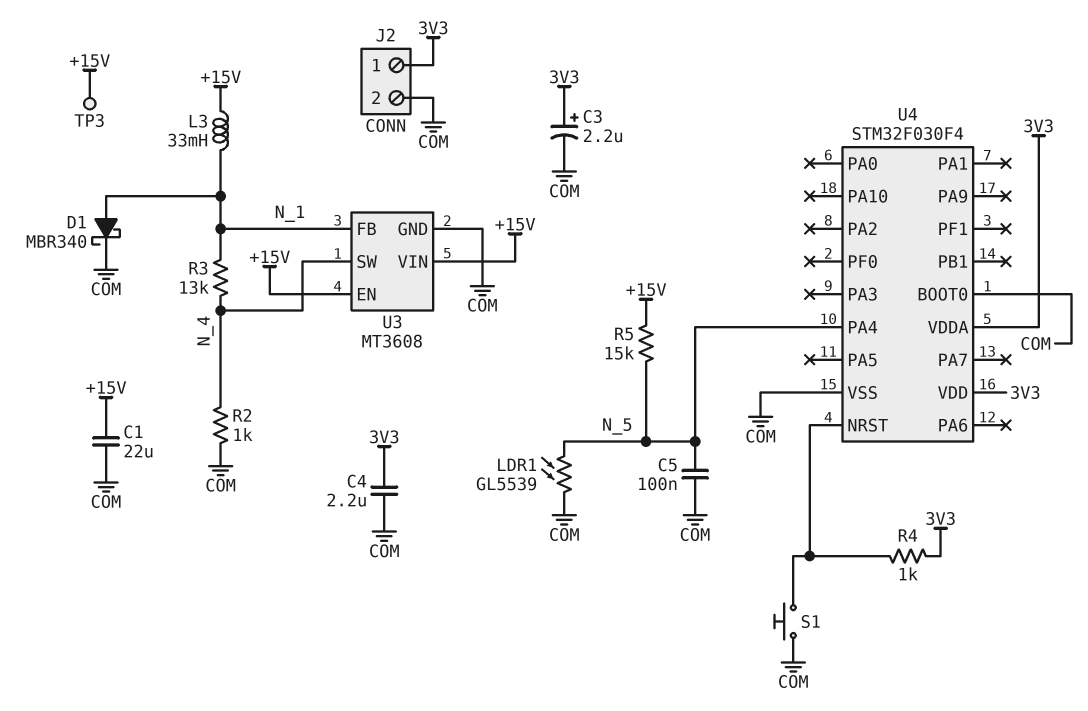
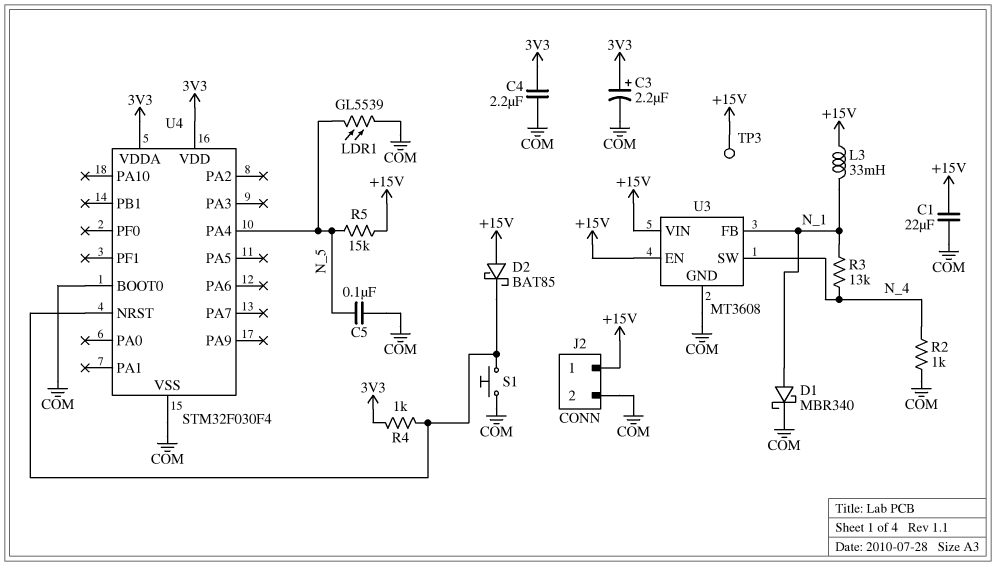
D2: none -> schottky BAT85 (A +15V, K U4/NRST)
J2 pin 1: 3V3 -> +15V

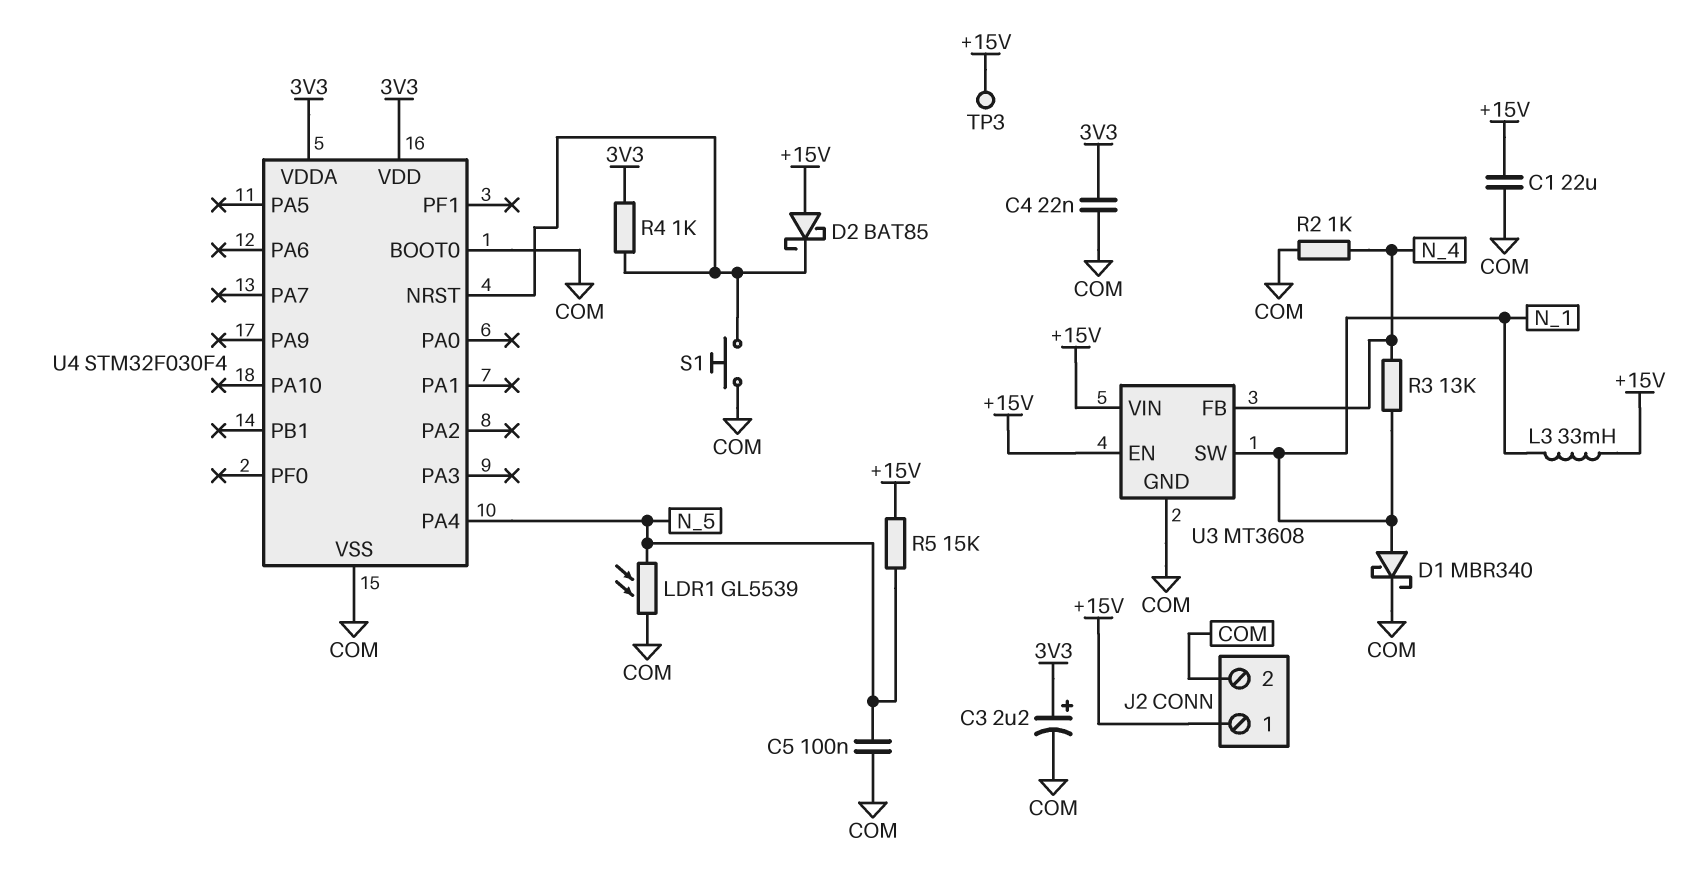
C4: 2.2uF (3V3, COM) -> 22nF (3V3, COM)
U3 pin FB: N_1 -> N_4
U3 pin SW: N_4 -> N_1

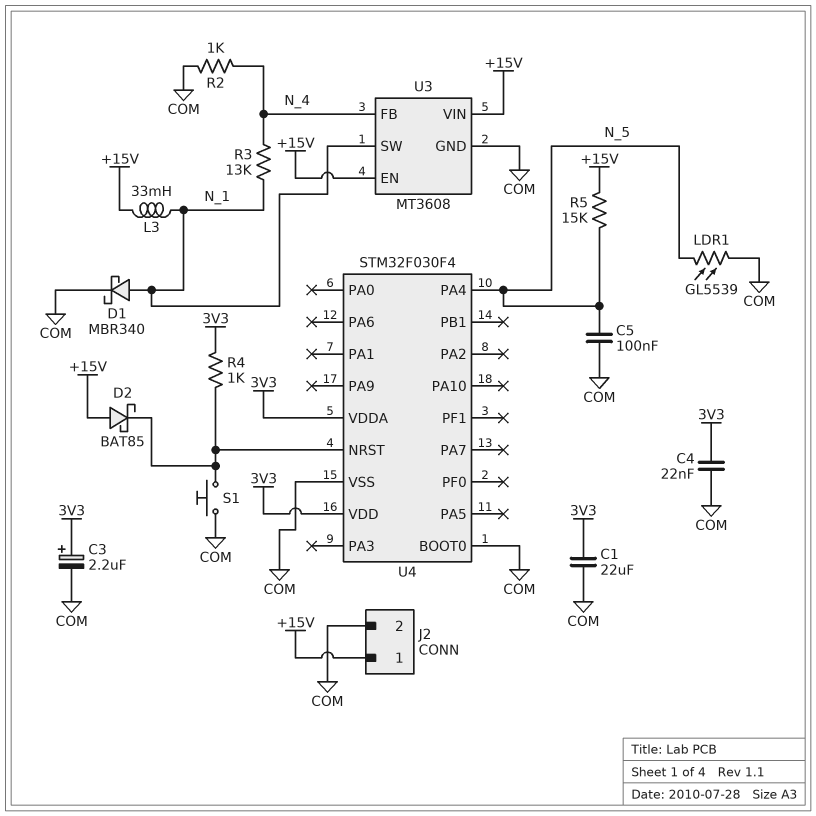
C1: 22uF (+15V, COM) -> 22uF (3V3, COM)
TP3: test point (+15V) -> none

